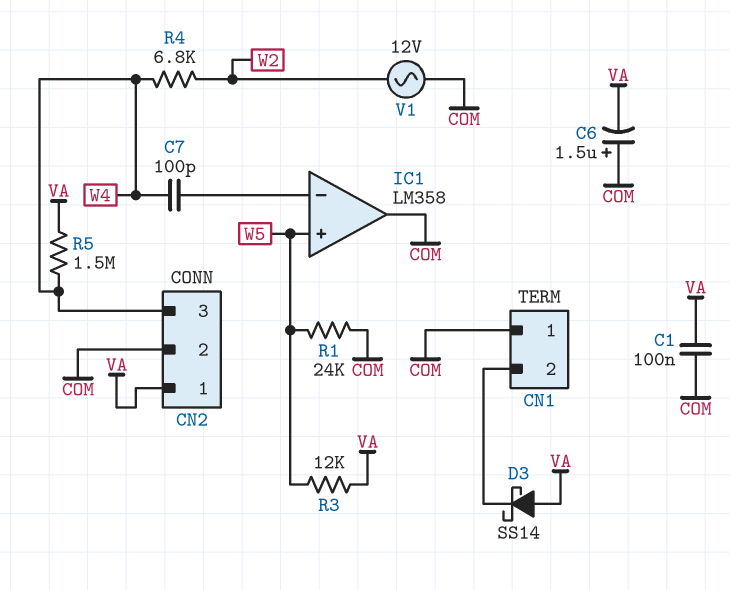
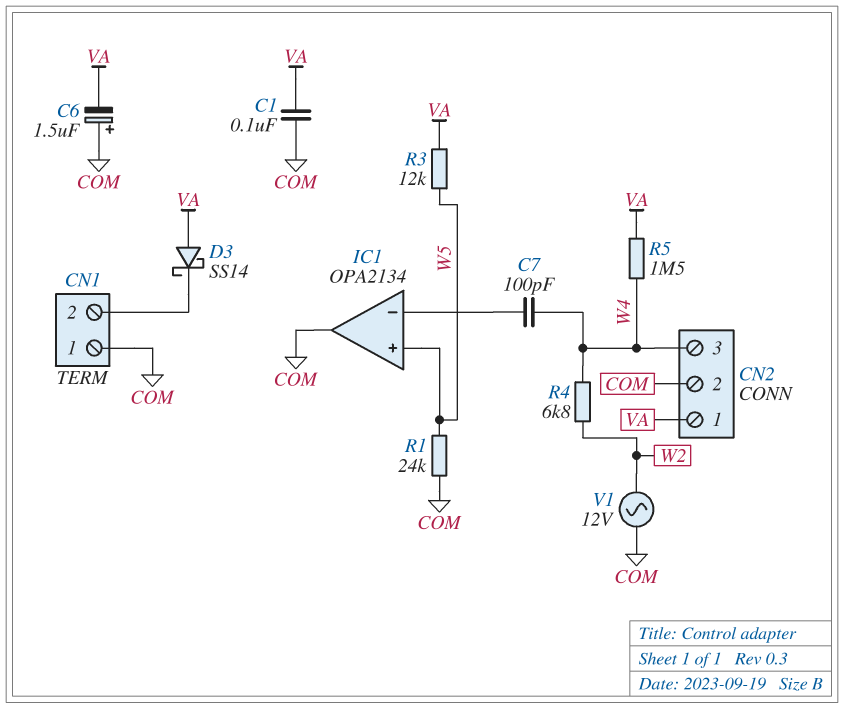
IC1: LM358 -> OPA2134

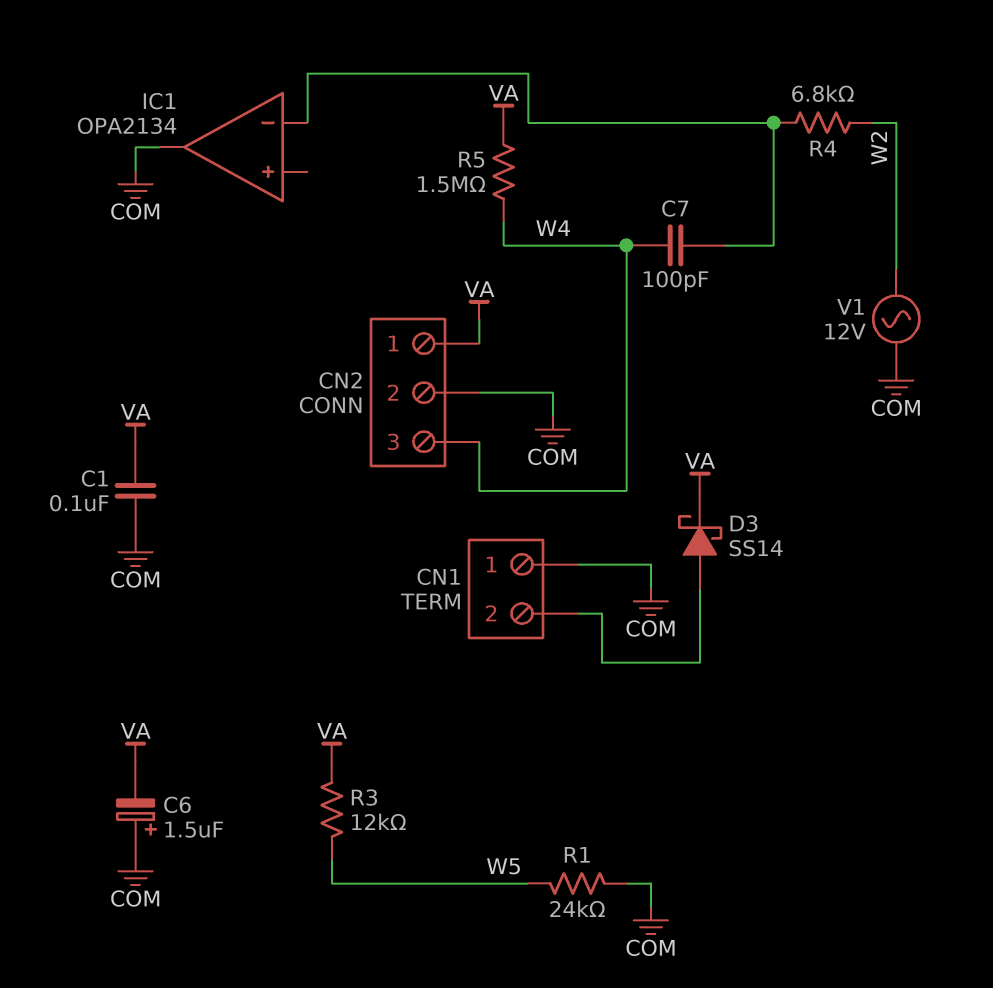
D3: schottky SS14 (A VA, K CN1/2) -> schottky SS14 (A CN1/2, K VA)
IC1 pin in+: W5 -> none
R4: 6.8k (W2, W4) -> 6.8k (IC1/in-, W2)

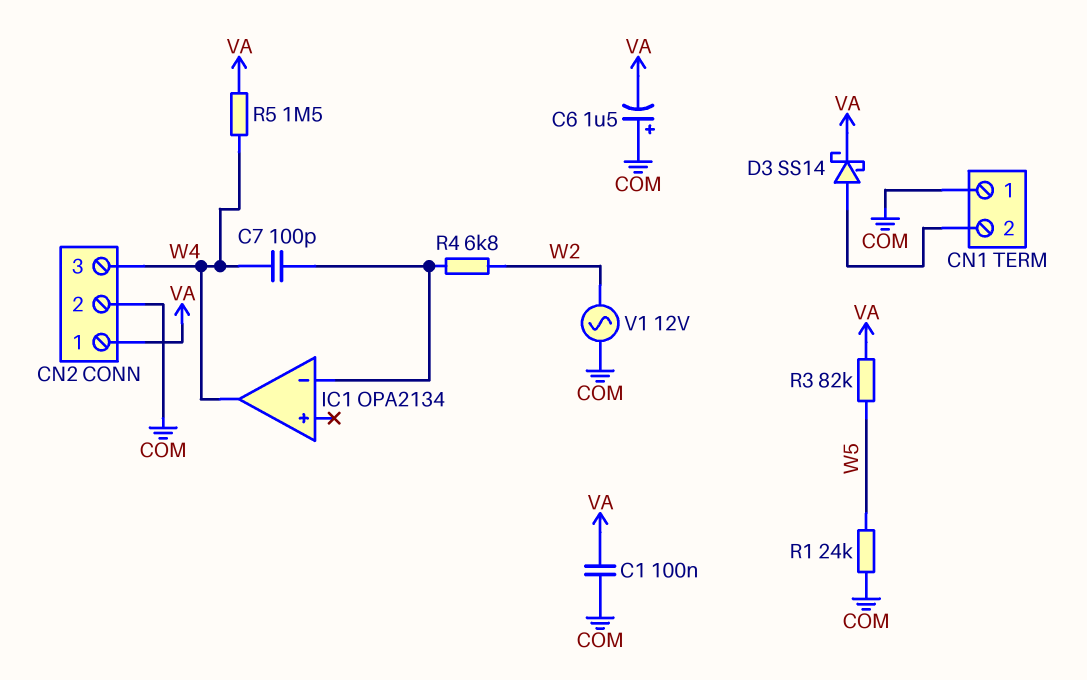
IC1 pin out: COM -> W4
R3: 12k (VA, W5) -> 82k (VA, W5)

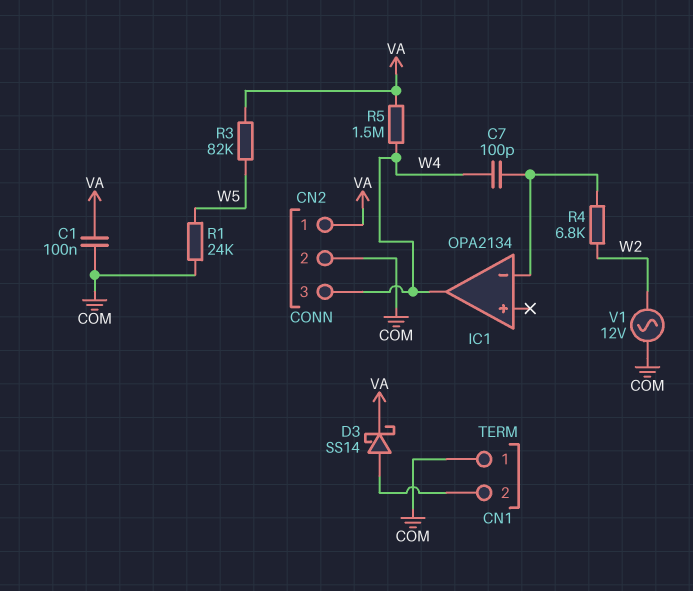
C6: 1.5uF (plus COM, minus VA) -> none

